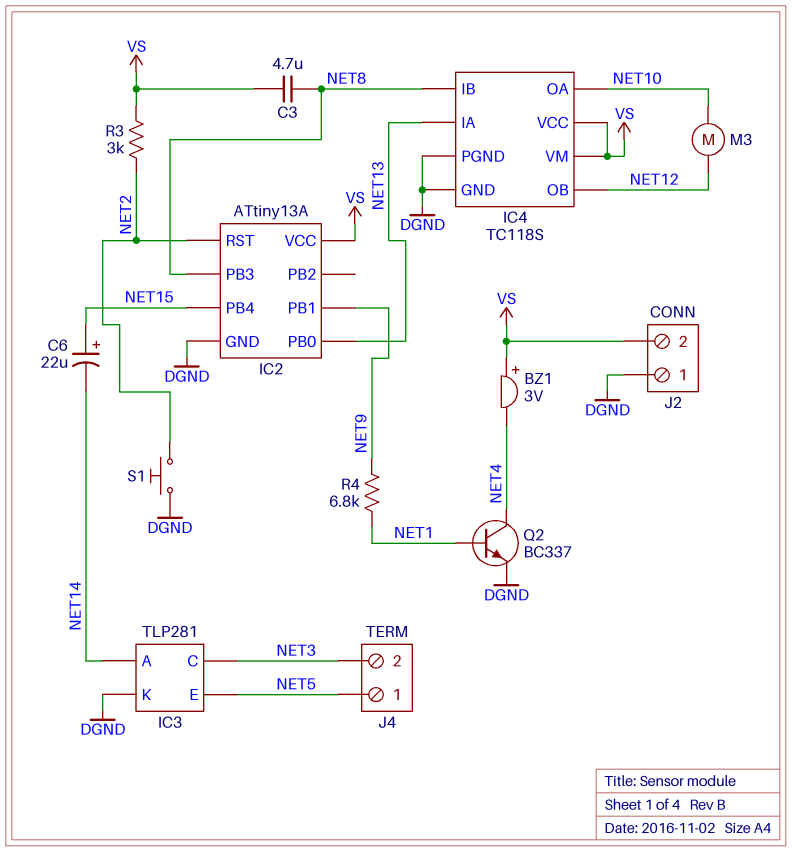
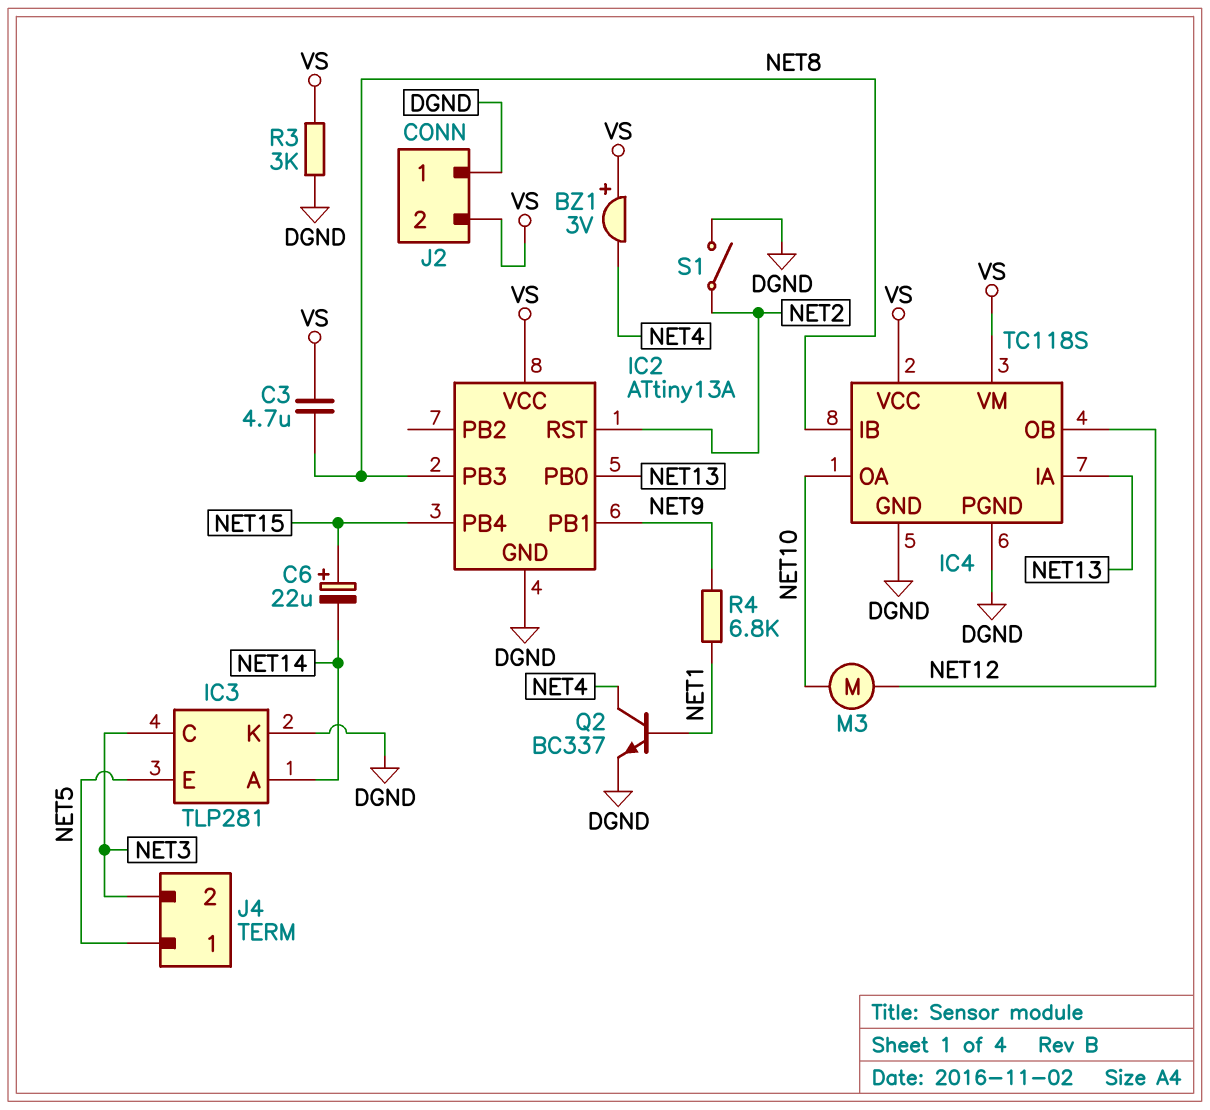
R3: 3k (NET2, VS) -> 3k (DGND, VS)
S1: button (DGND, NET2) -> switch (DGND, NET2)

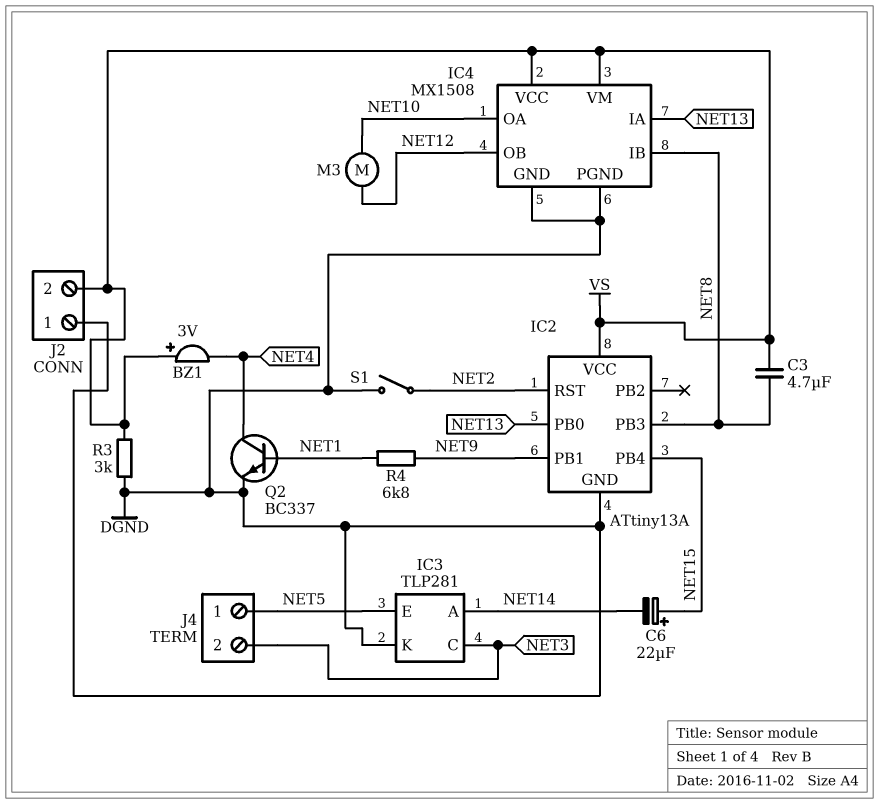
IC4: TC118S -> MX1508

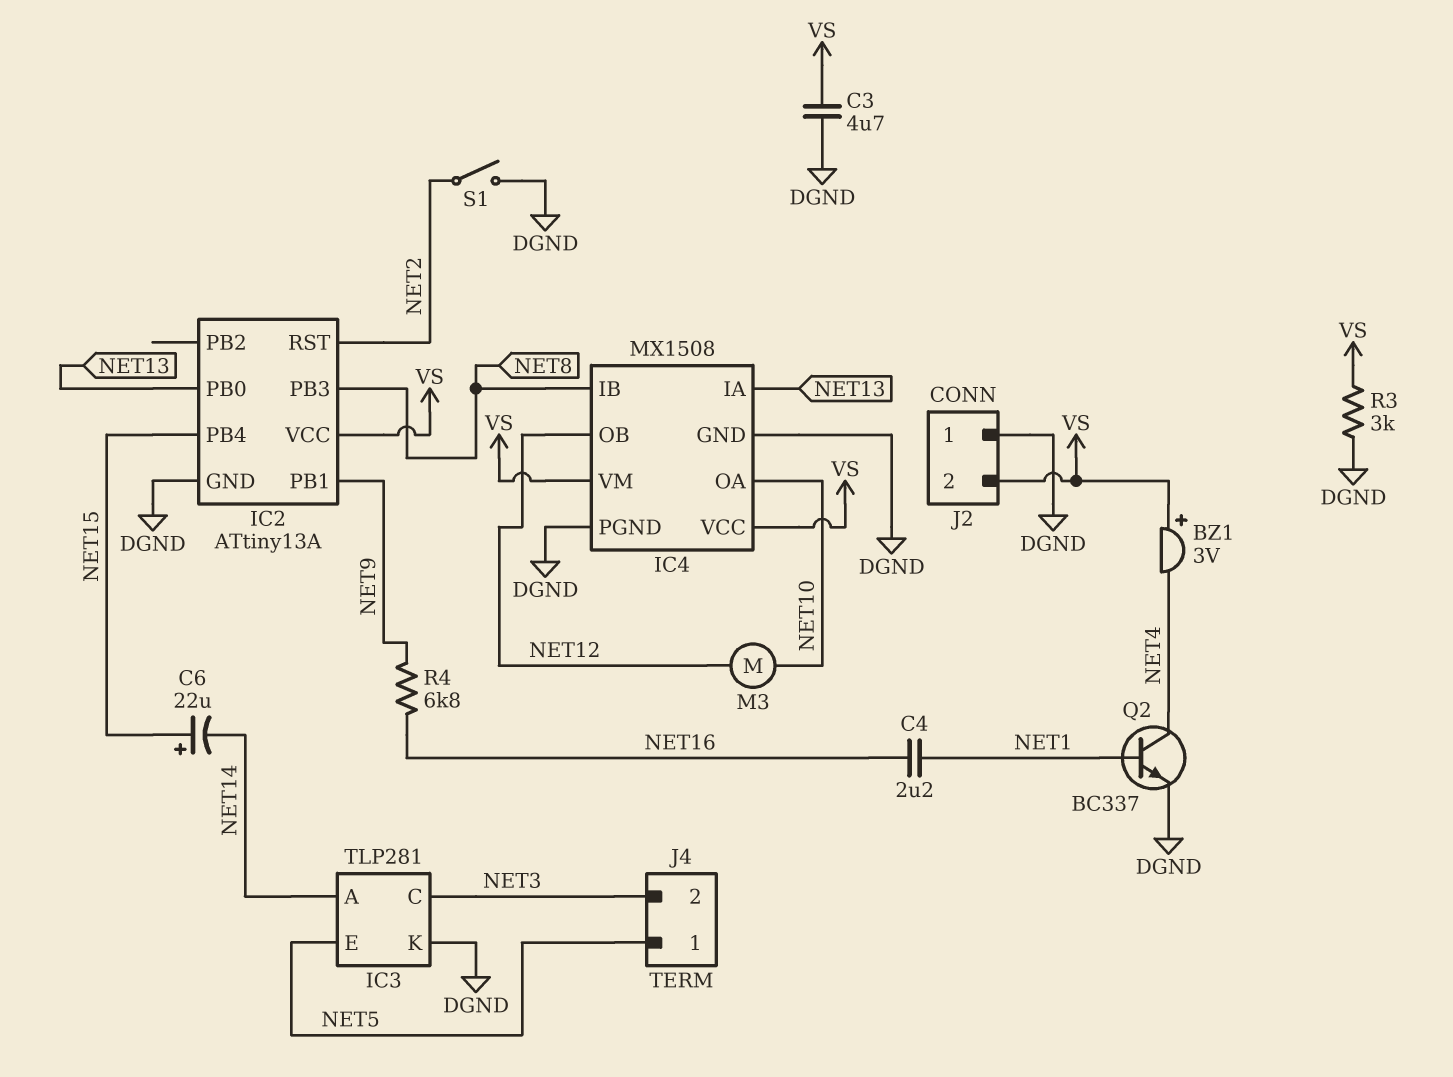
C3: 4.7uF (NET8, VS) -> 4.7uF (DGND, VS)
C4: none -> 2.2uF (NET1, NET16)
R4: 6.8k (NET1, NET9) -> 6.8k (NET9, NET16)

